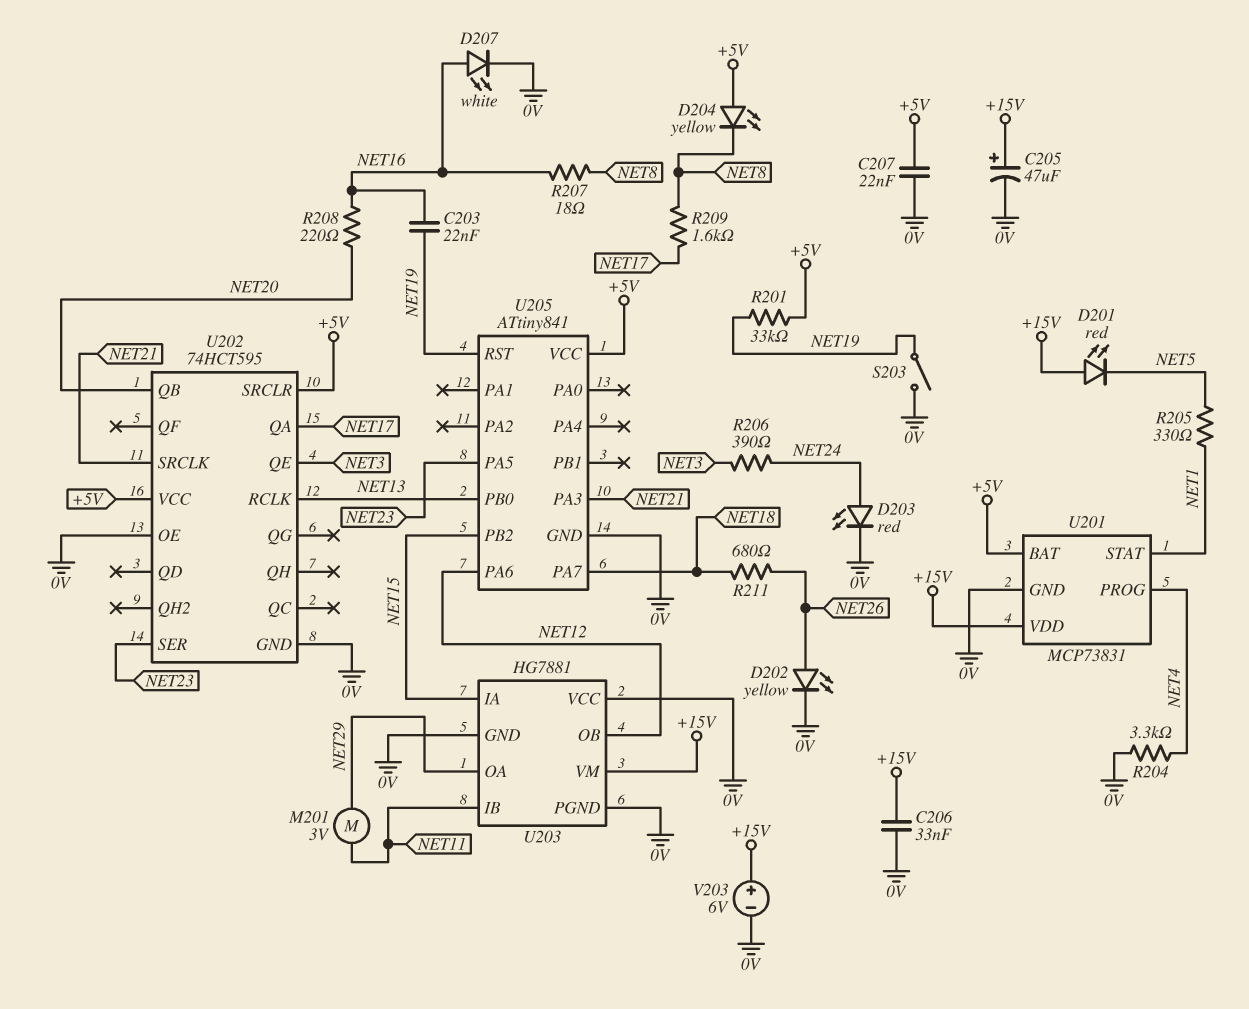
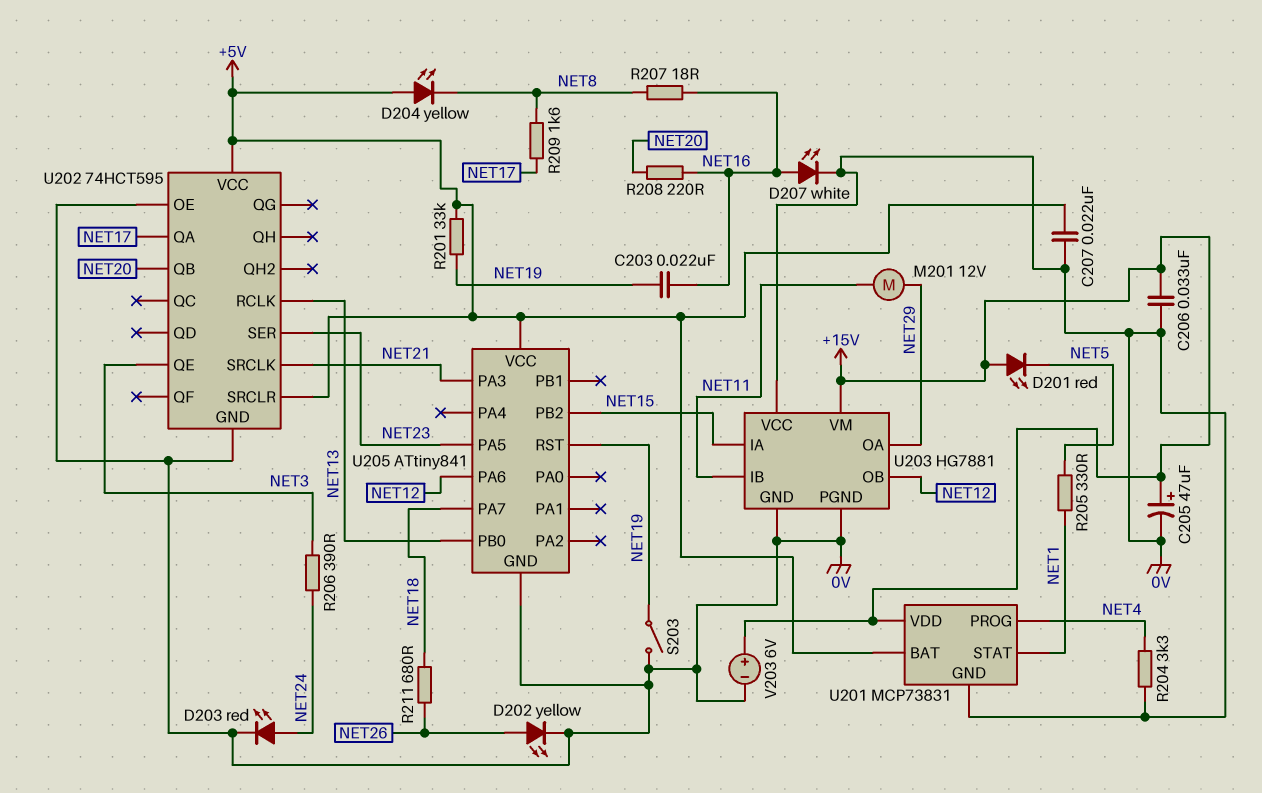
M201: motor 3V (NET11, NET29) -> motor 12V (NET11, NET29)

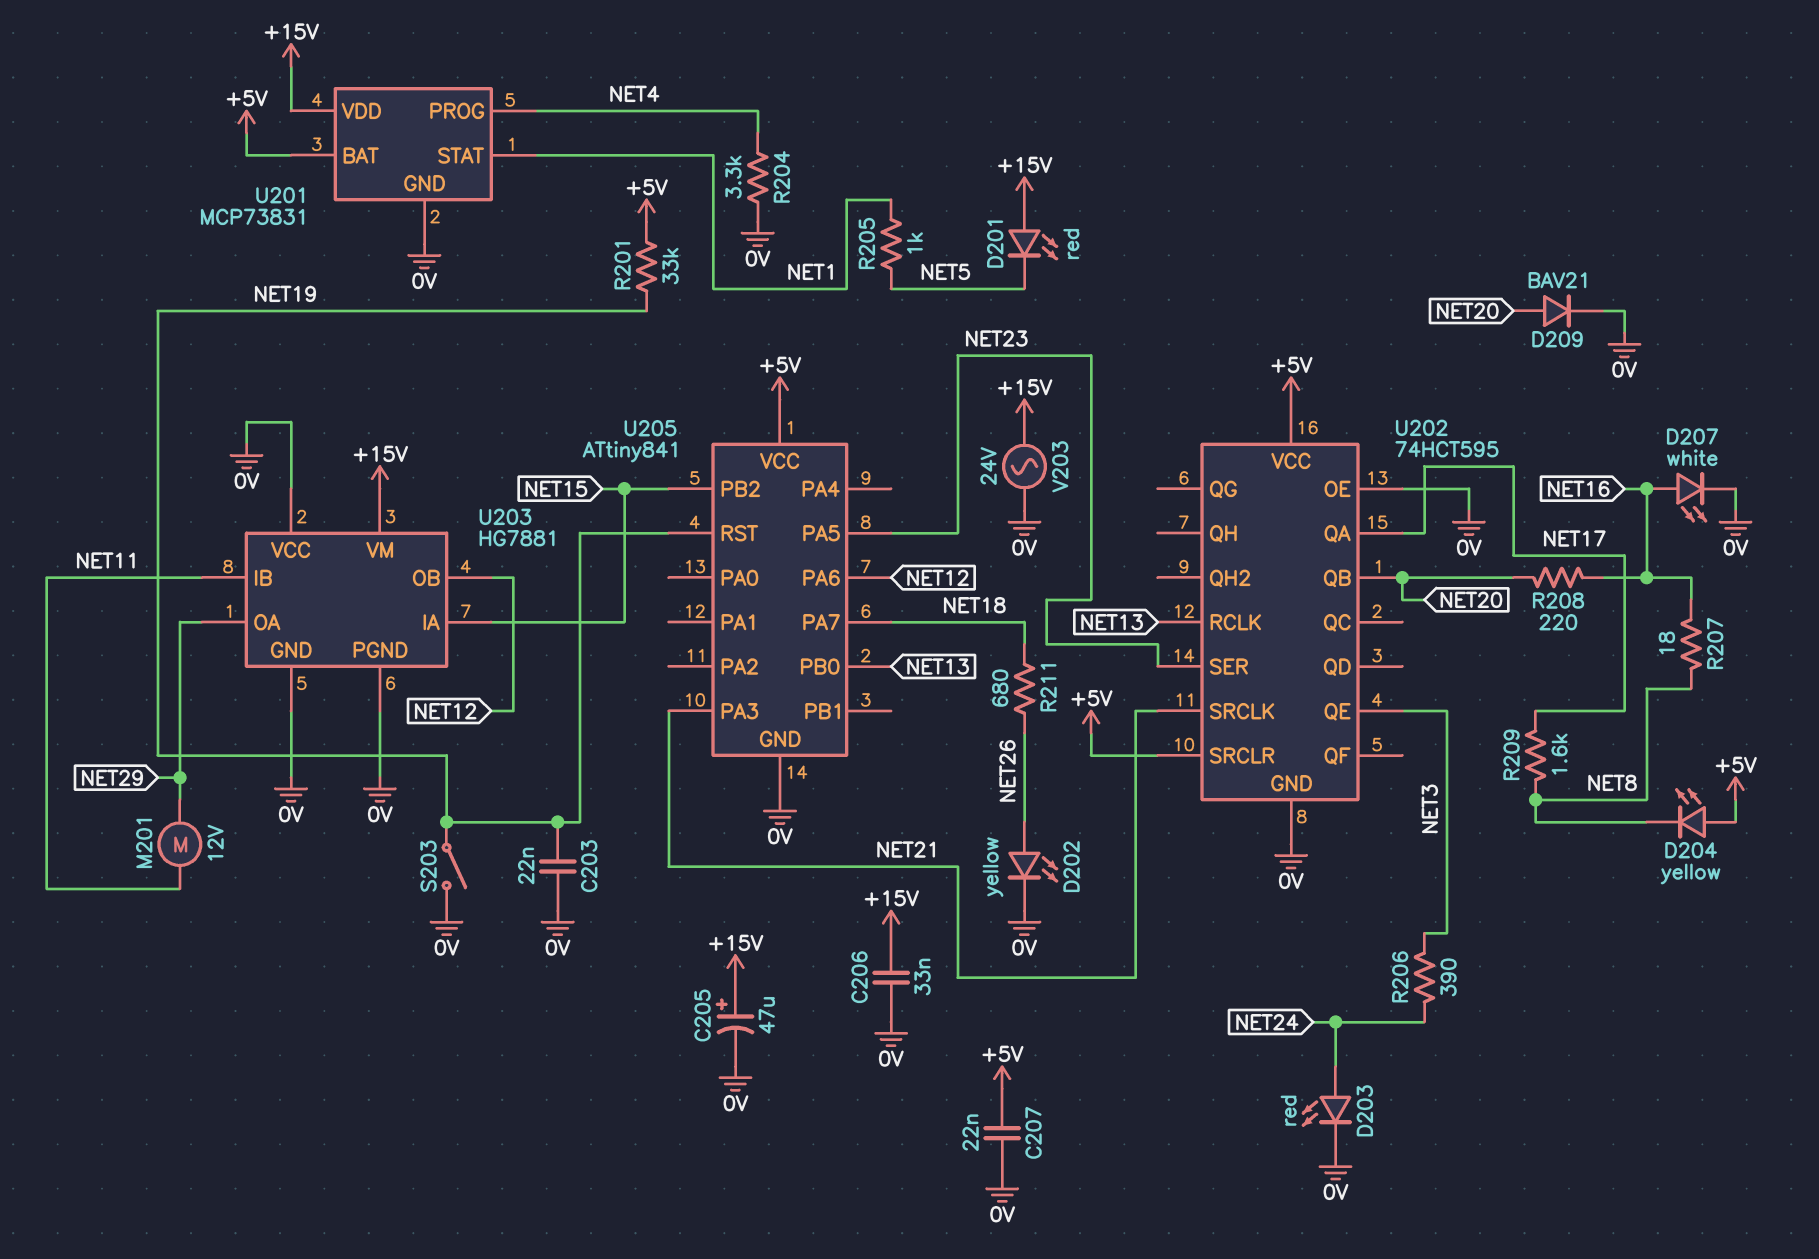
C203: 22nF (NET16, NET19) -> 22nF (0V, NET19)
D209: none -> diode BAV21 (A NET20, K 0V)
R205: 330 (NET1, NET5) -> 1k (NET1, NET5)
V203: 6V (plus +15V, minus 0V) -> AC 24V (+15V, 0V)

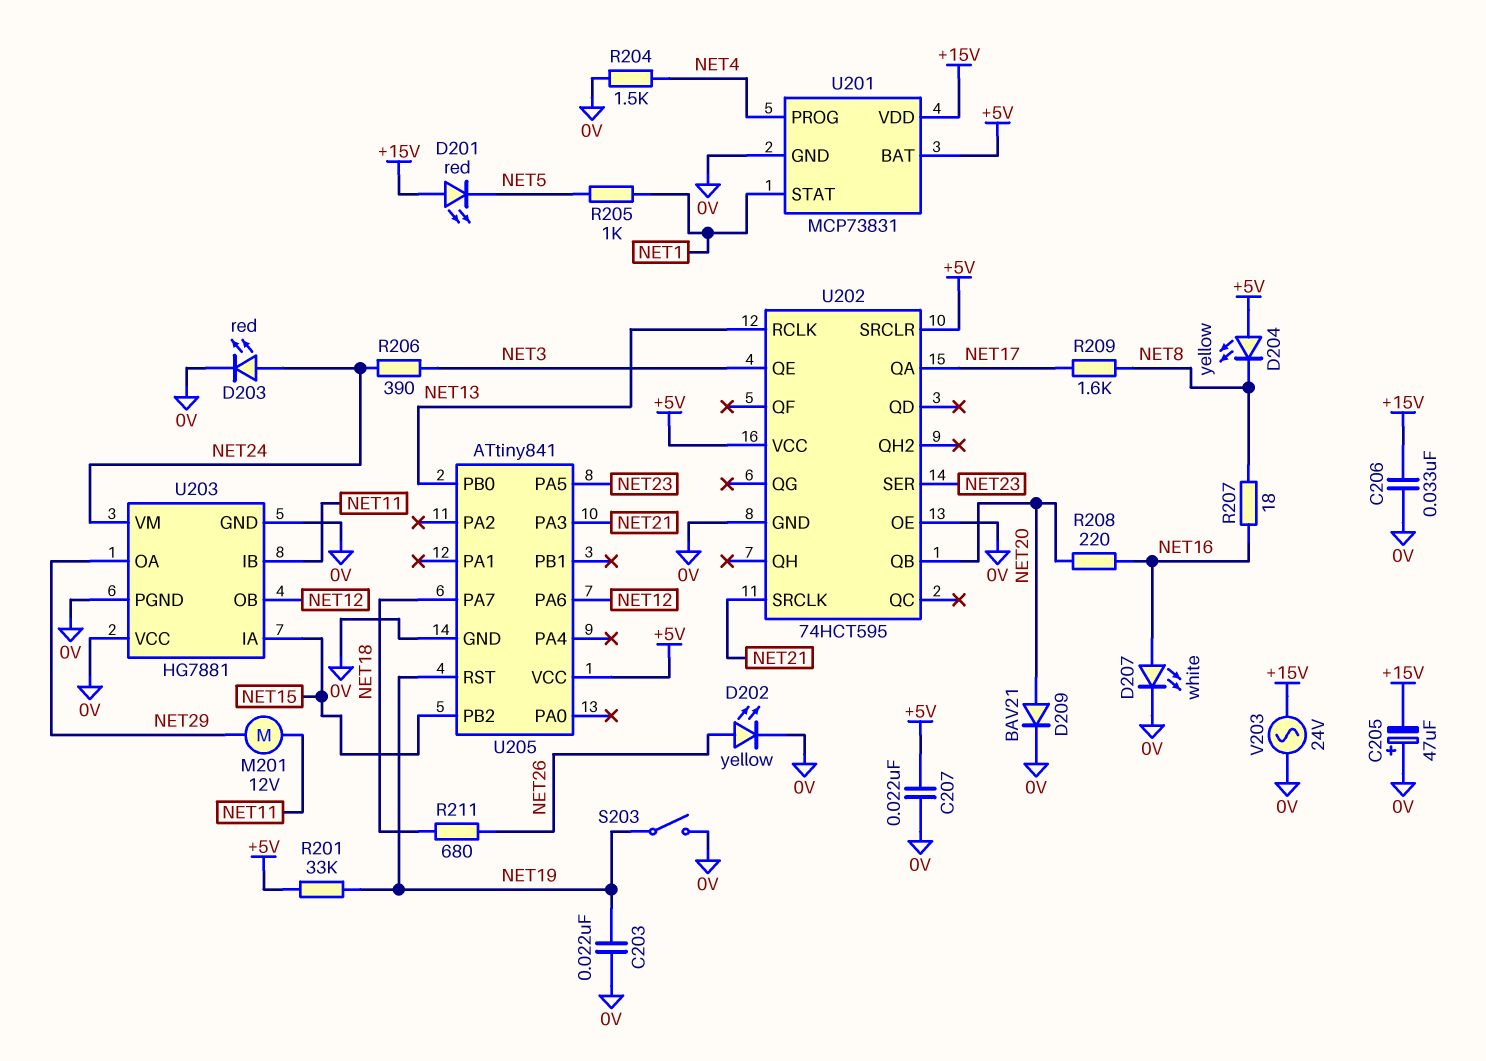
C205: 47uF (plus +15V, minus 0V) -> 47uF (plus 0V, minus +15V)
R204: 3.3k (0V, NET4) -> 1.5k (0V, NET4)
U203 pin VM: +15V -> NET24

